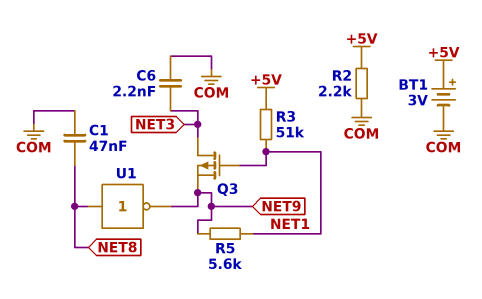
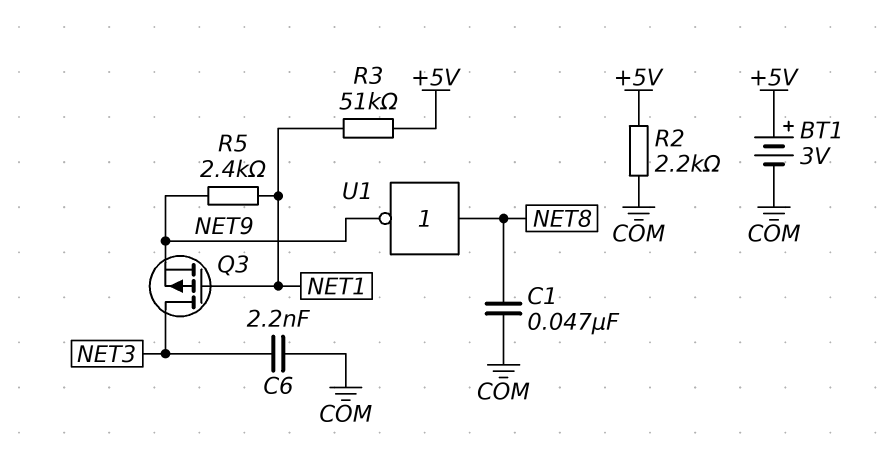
R5: 5.6k (NET1, NET9) -> 2.4k (NET1, NET9)

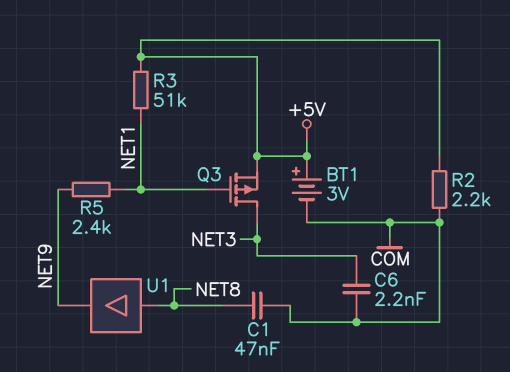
Q3: PMOS (G NET1, D NET3, S NET9) -> PMOS (G NET1, D NET3, S +5V)
U1: NOT (in NET8, out NET9) -> buffer (in NET8, out NET9)

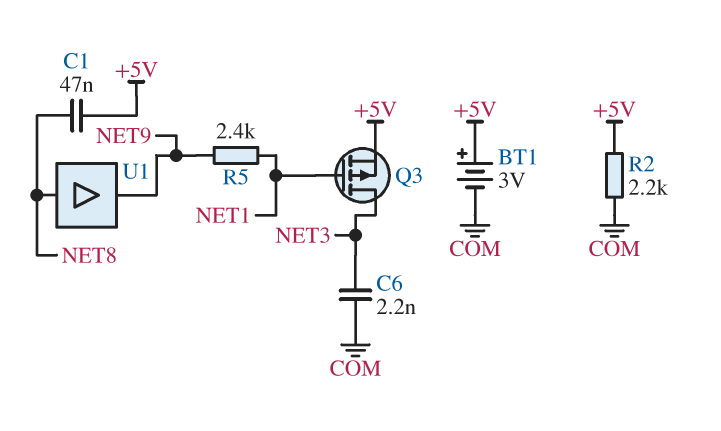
C1: 47nF (COM, NET8) -> 47nF (+5V, NET8)
R3: 51k (+5V, NET1) -> none

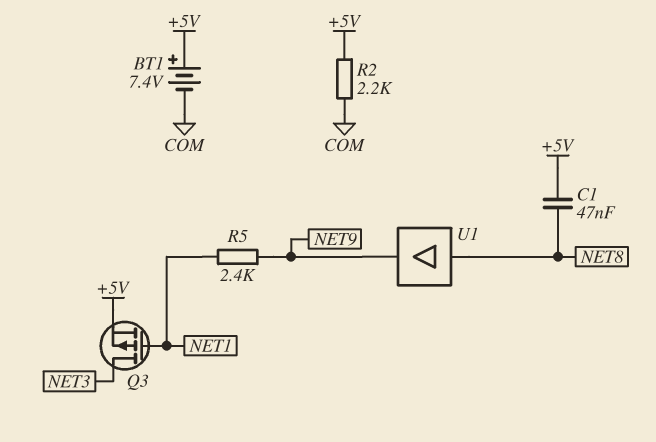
BT1: 3V (plus +5V, minus COM) -> 7.4V (plus +5V, minus COM)
C6: 2.2nF (COM, NET3) -> none

